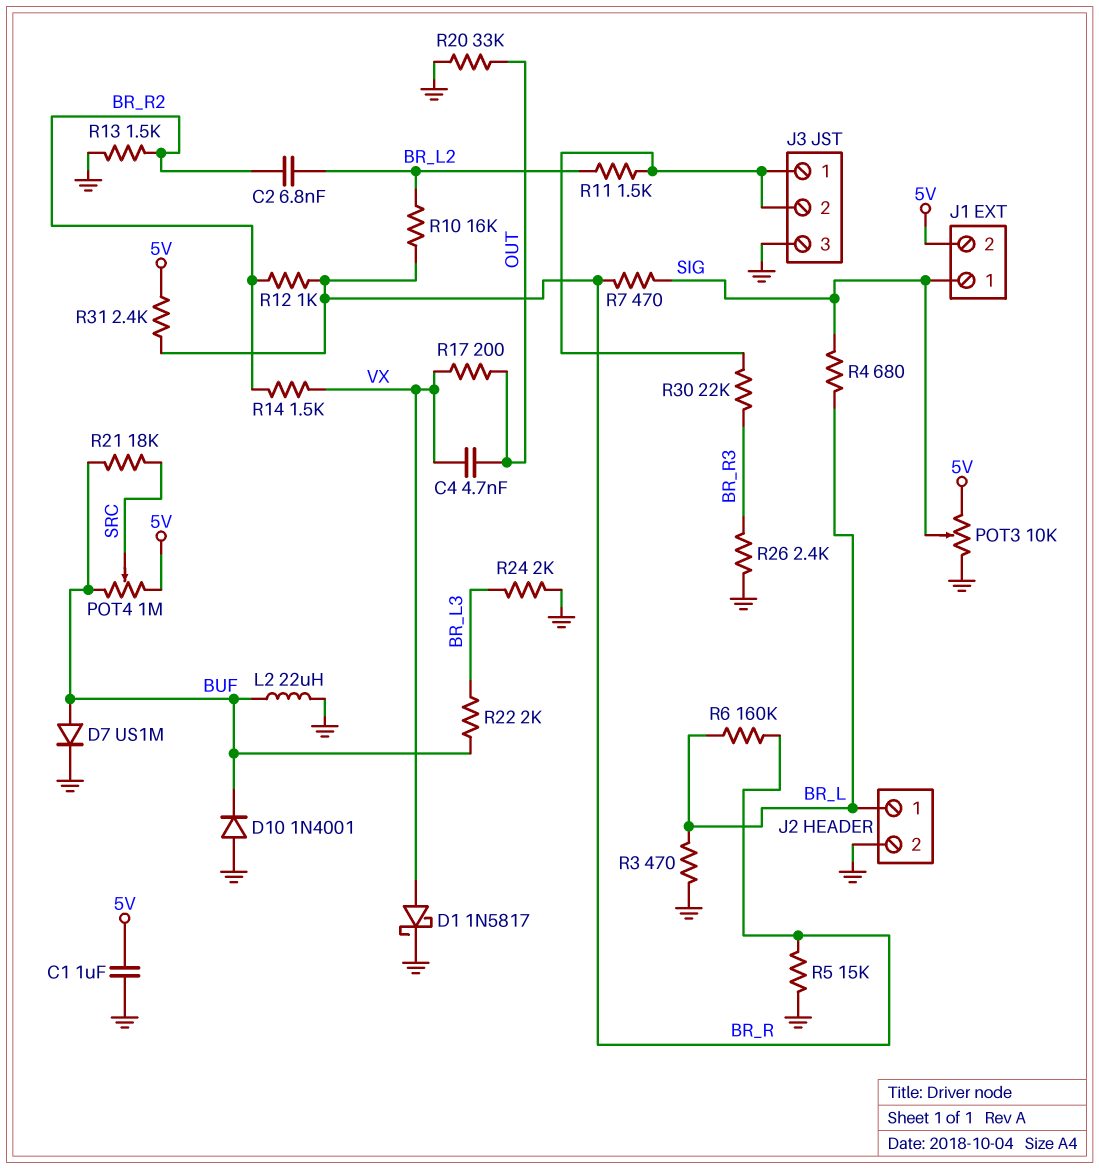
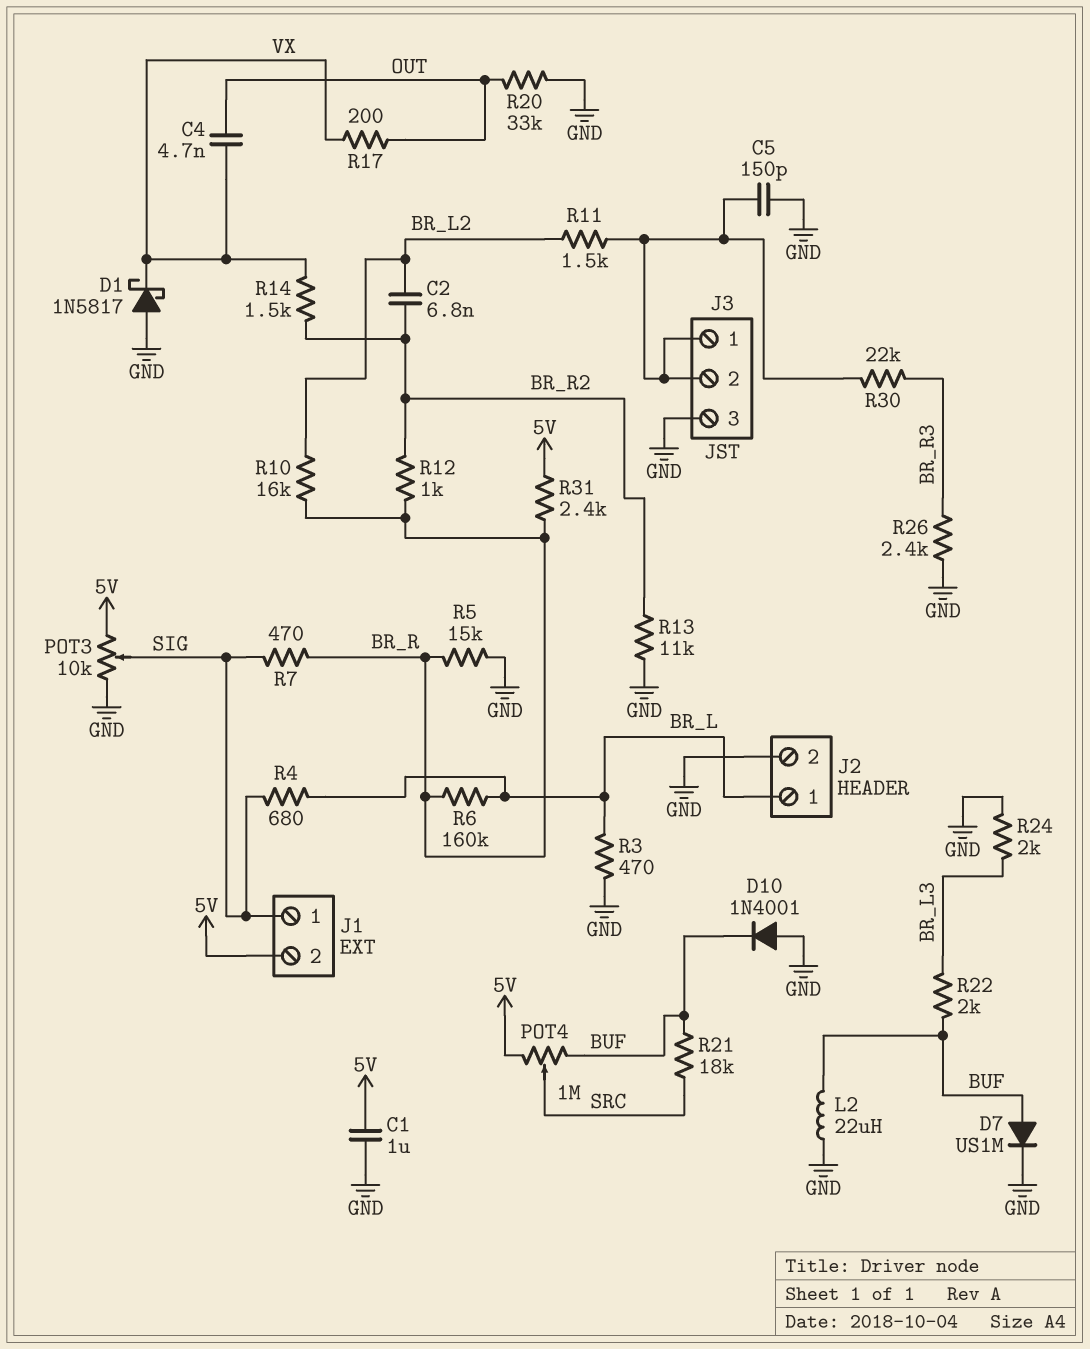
C5: none -> 150pF (GND, J3/1)
D1: schottky 1N5817 (A VX, K GND) -> schottky 1N5817 (A GND, K VX)
R13: 1.5k (BR_R2, GND) -> 11k (BR_R2, GND)

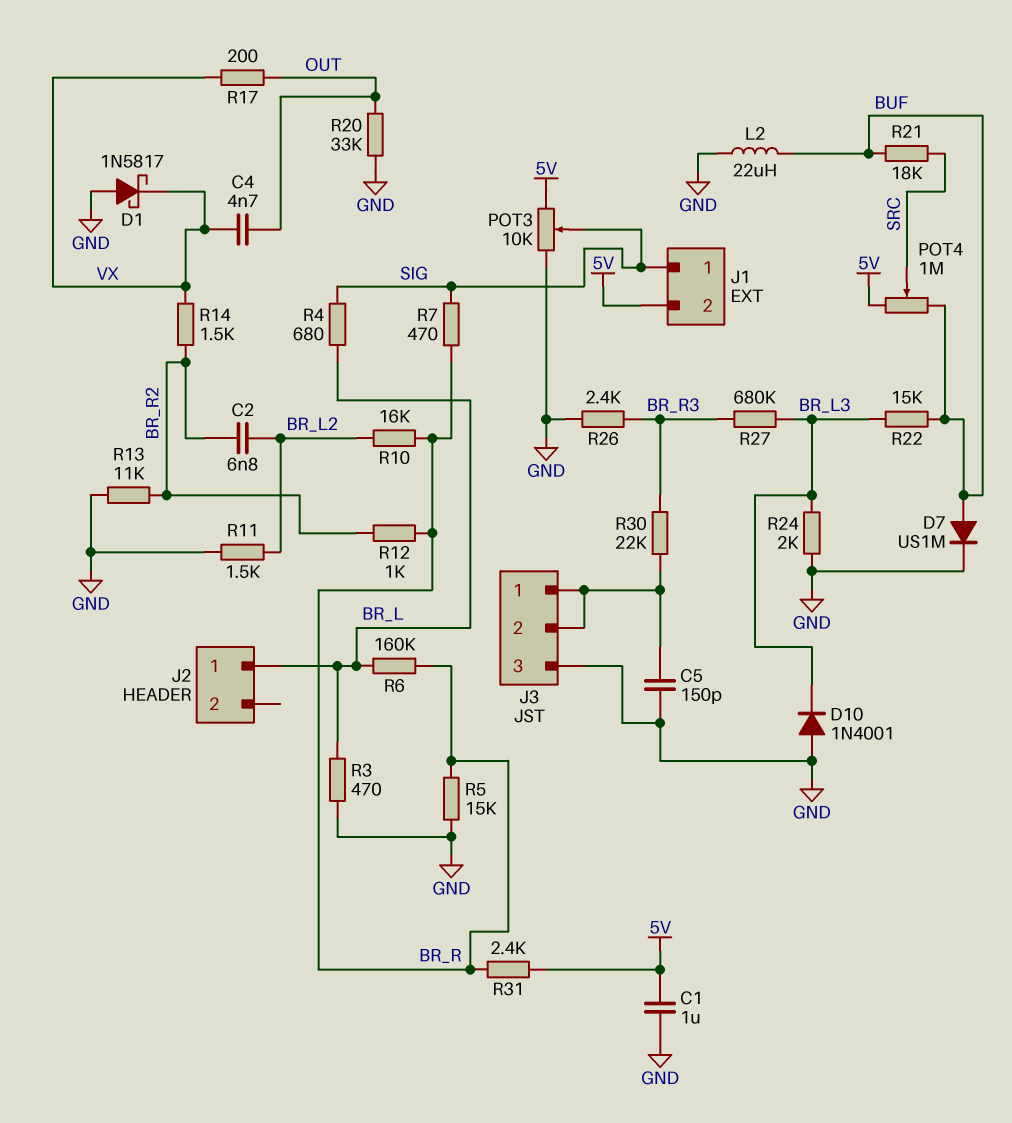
D10: diode 1N4001 (A GND, K BUF) -> diode 1N4001 (A GND, K BR_L3)
J2 pin 2: GND -> none
R11: 1.5k (BR_L2, J3/1) -> 1.5k (BR_L2, GND)
R22: 2k (BR_L3, BUF) -> 15k (BR_L3, BUF)
R27: none -> 680k (BR_L3, BR_R3)

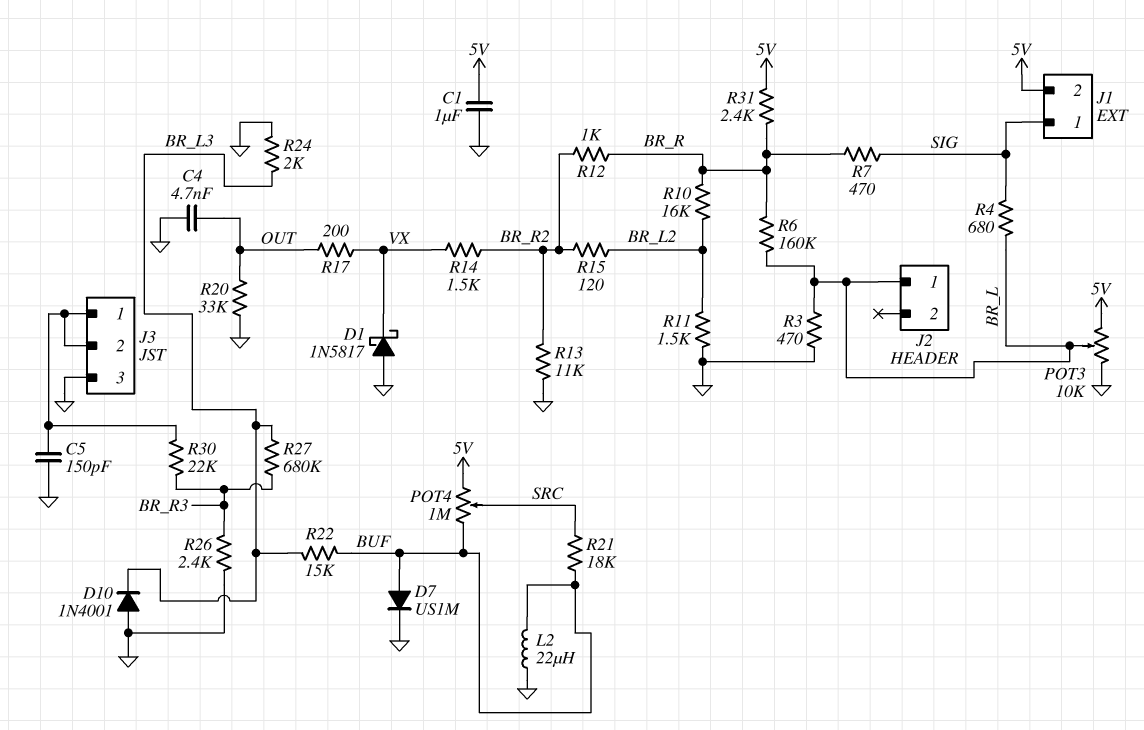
C2: 6.8nF (BR_L2, BR_R2) -> none
C4: 4.7nF (OUT, VX) -> 4.7nF (GND, OUT)
POT3: 10k (5V, GND, wiper SIG) -> 10k (5V, GND, wiper BR_L)
R5: 15k (BR_R, GND) -> none
R15: none -> 120 (BR_L2, BR_R2)

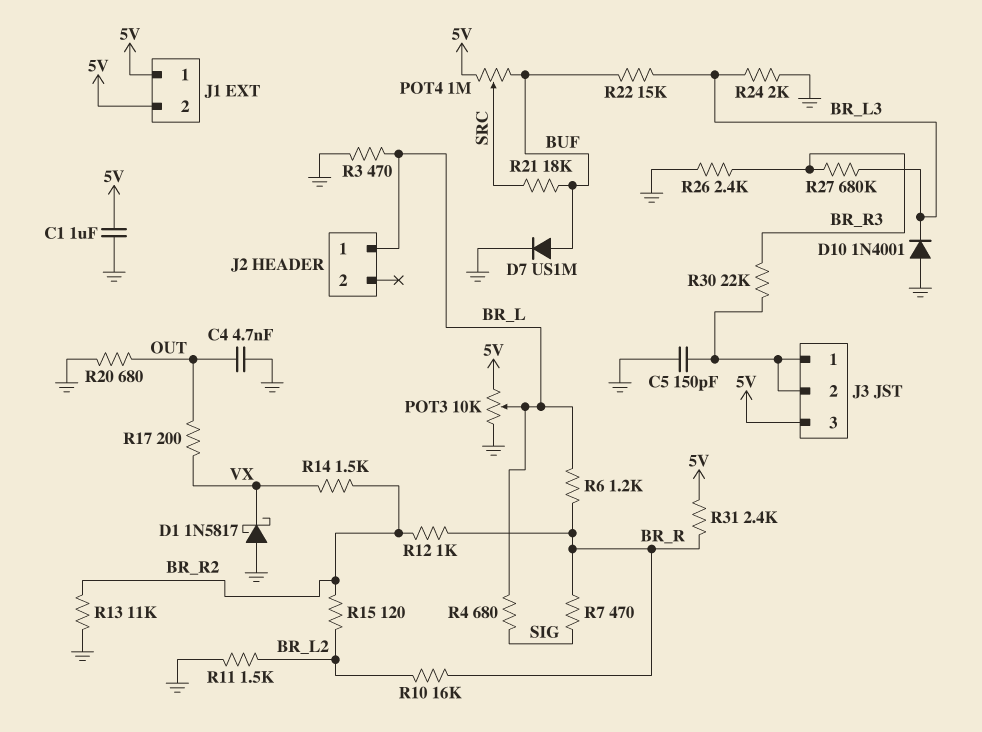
J1 pin 1: SIG -> 5V
J3 pin 3: GND -> 5V
L2: 22uH (BUF, GND) -> none
R6: 160k (BR_L, BR_R) -> 1.2k (BR_L, BR_R)
R20: 33k (GND, OUT) -> 680 (GND, OUT)

